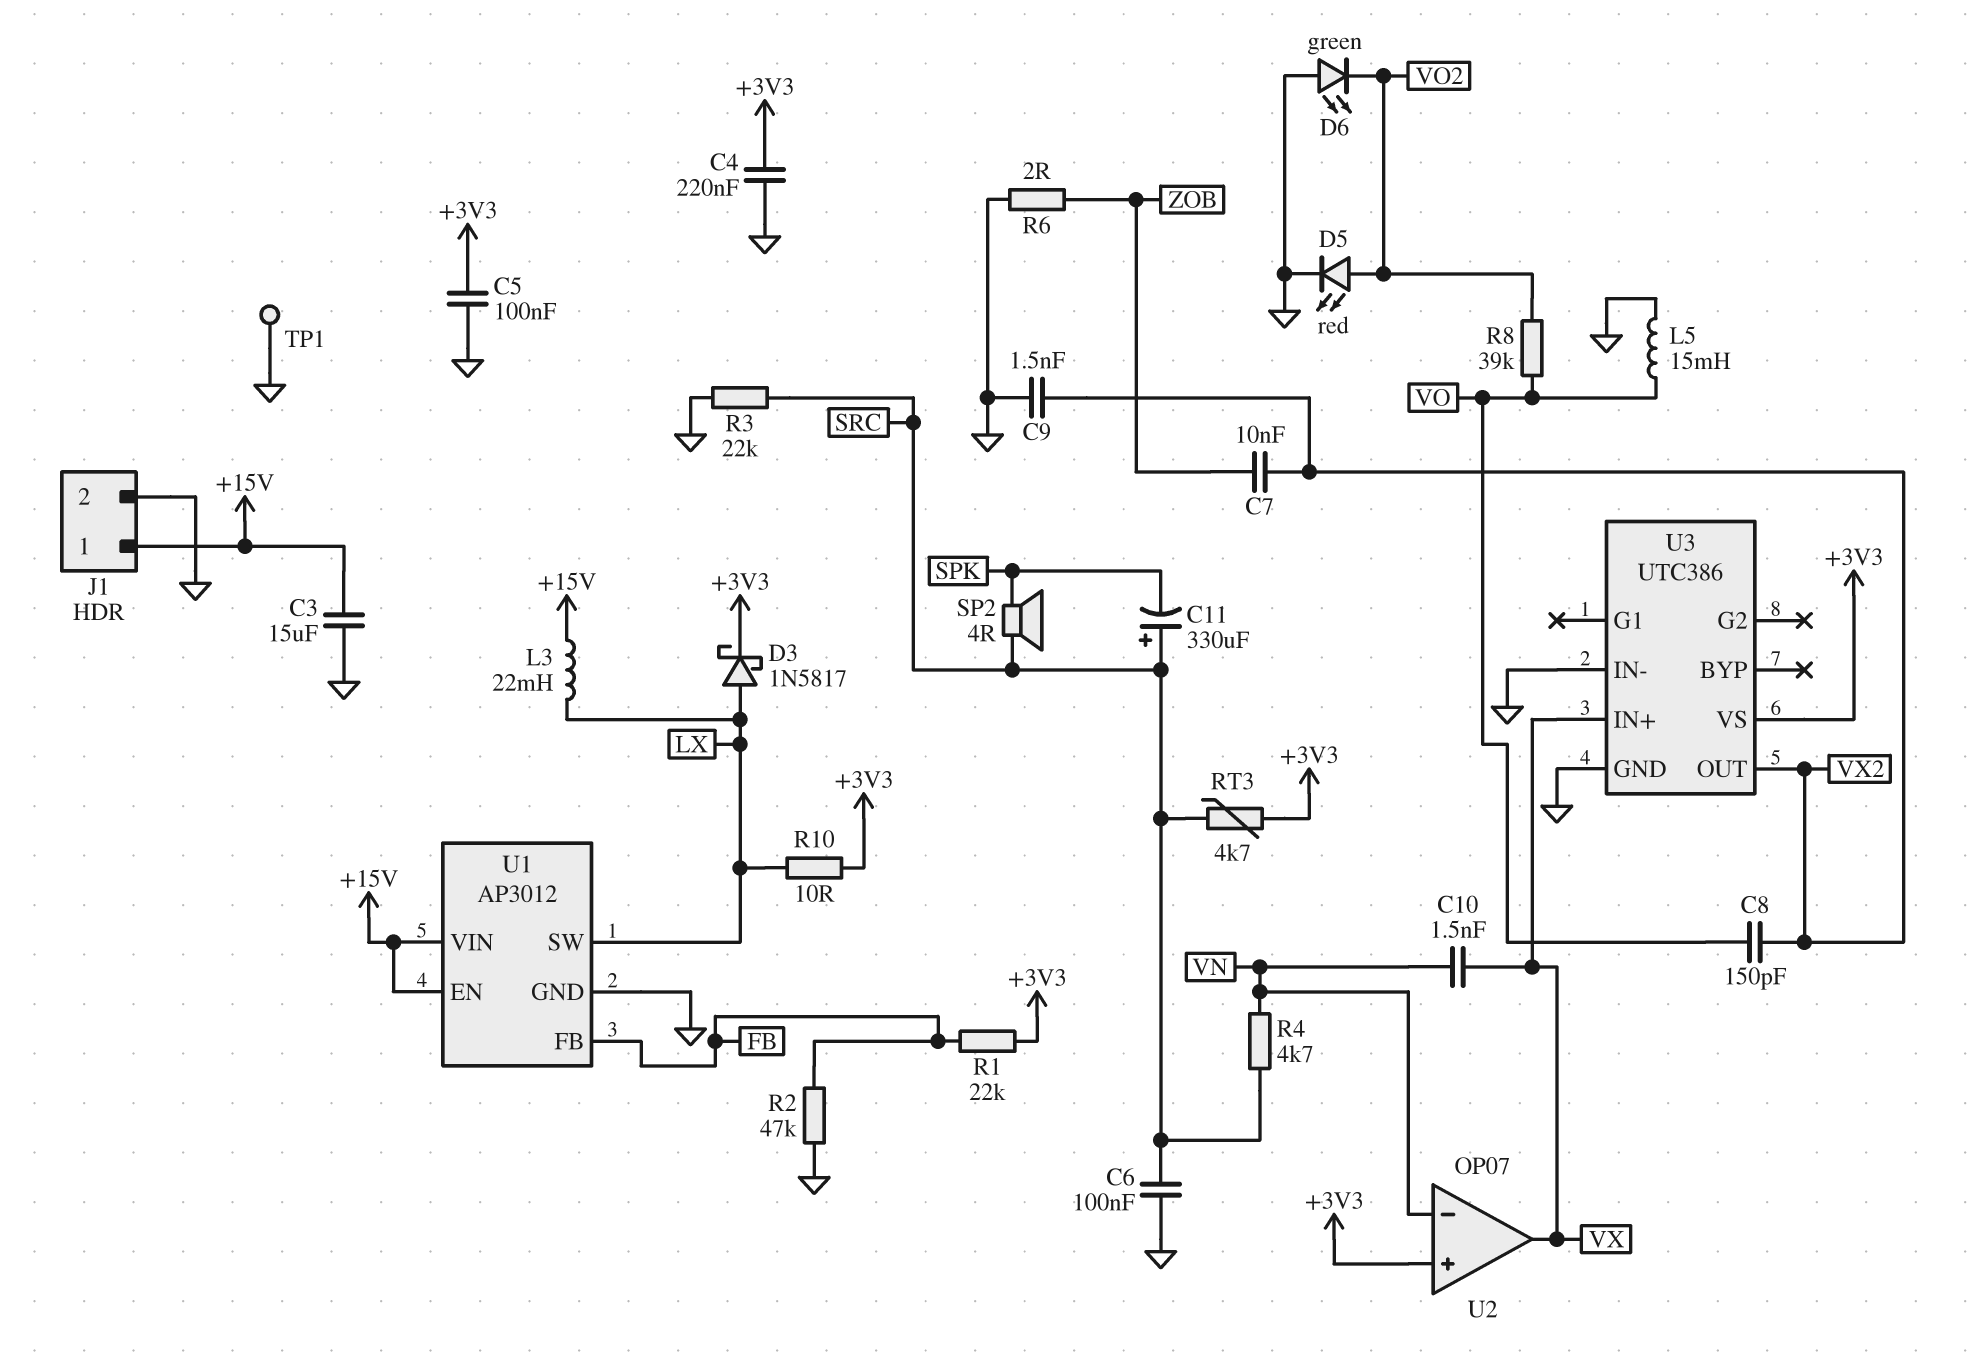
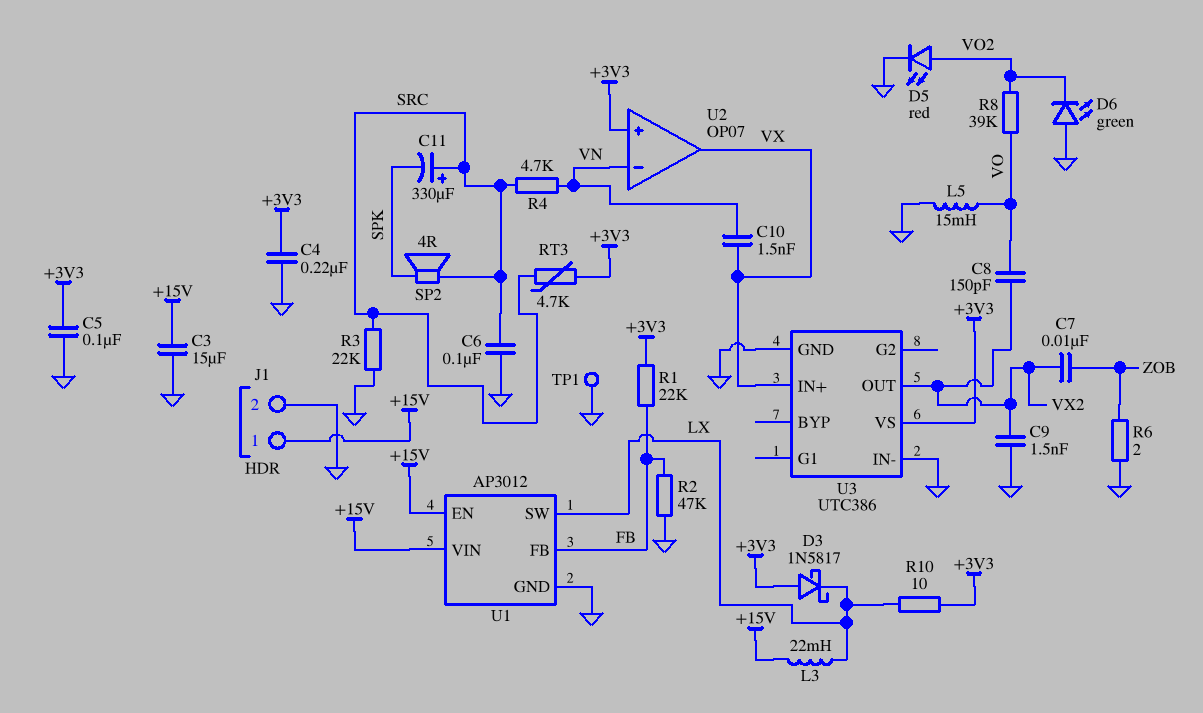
D3: schottky 1N5817 (A LX, K +3V3) -> schottky 1N5817 (A +3V3, K LX)

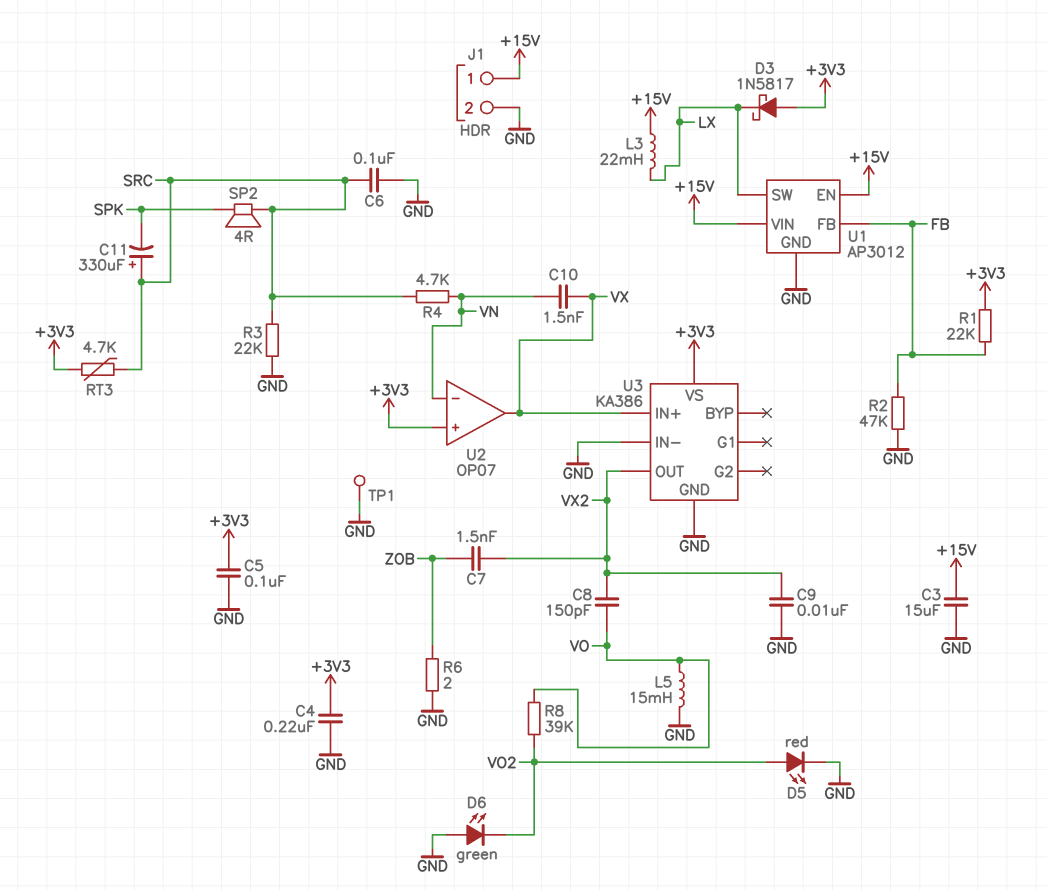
C7: 10nF (VX2, ZOB) -> 1.5nF (VX2, ZOB)
C9: 1.5nF (GND, VX2) -> 10nF (GND, VX2)
R10: 10 (+3V3, LX) -> none
U3: UTC386 -> KA386

